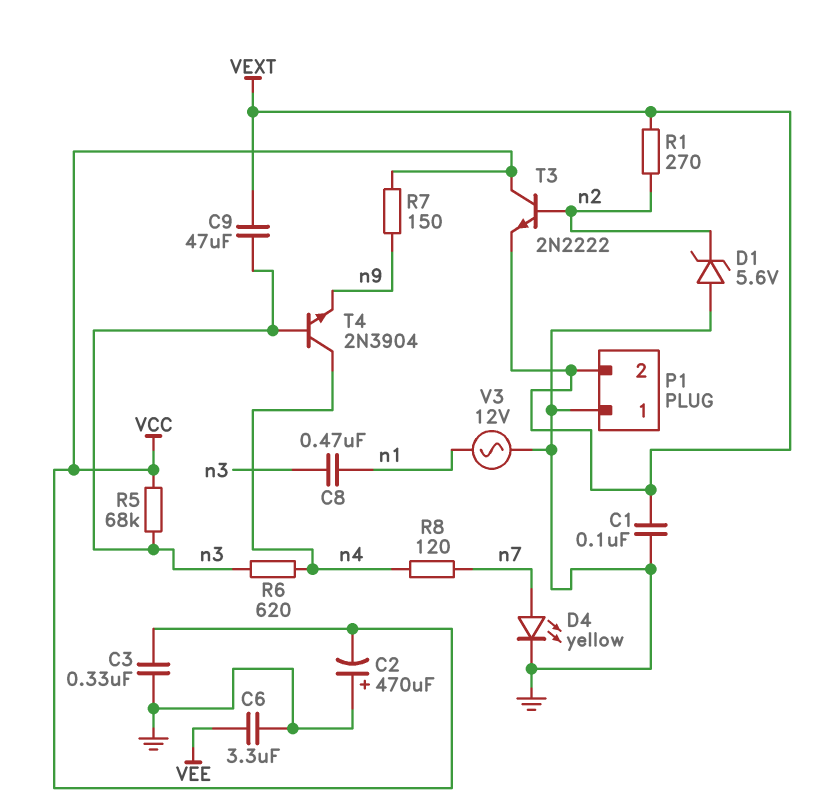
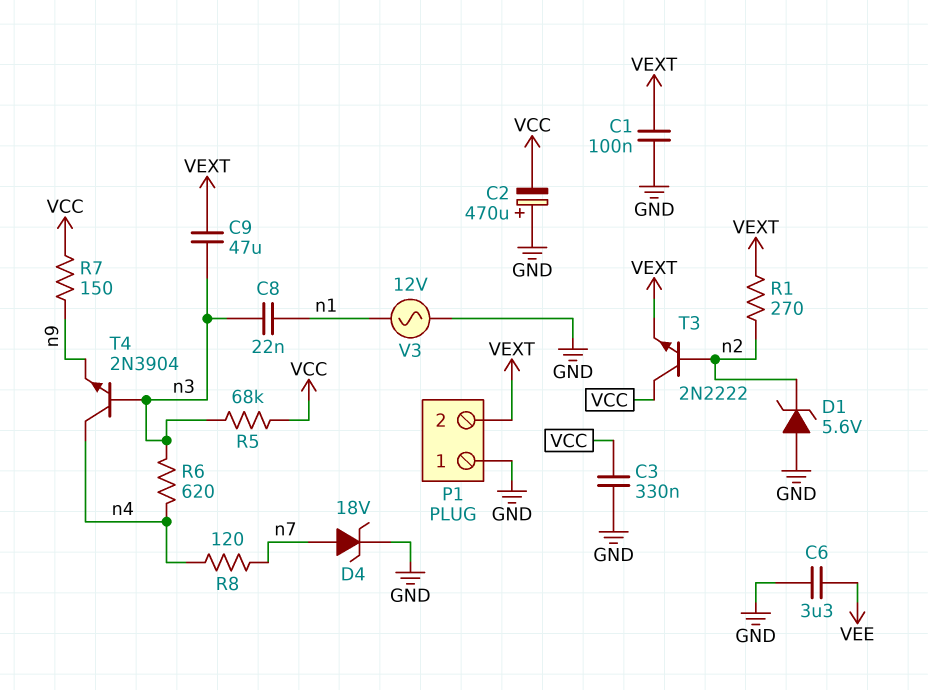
C8: 470nF (n1, n3) -> 22nF (n1, n3)
D4: LED yellow (A n7, K GND) -> zener 18V (A n7, K GND)

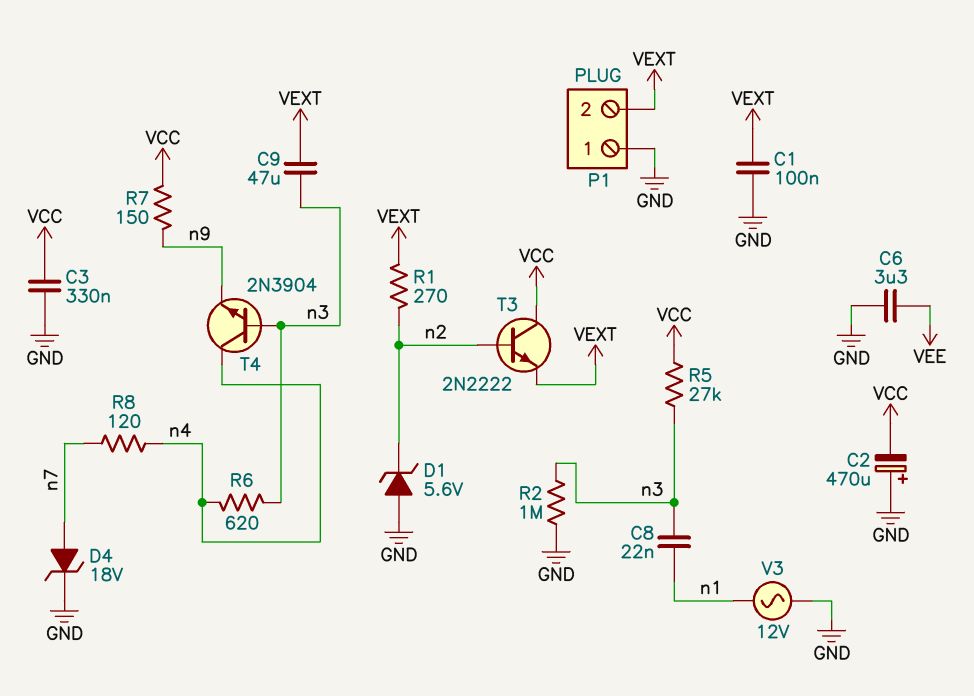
R2: none -> 1M (GND, n3)
R5: 68k (VCC, n3) -> 27k (VCC, n3)

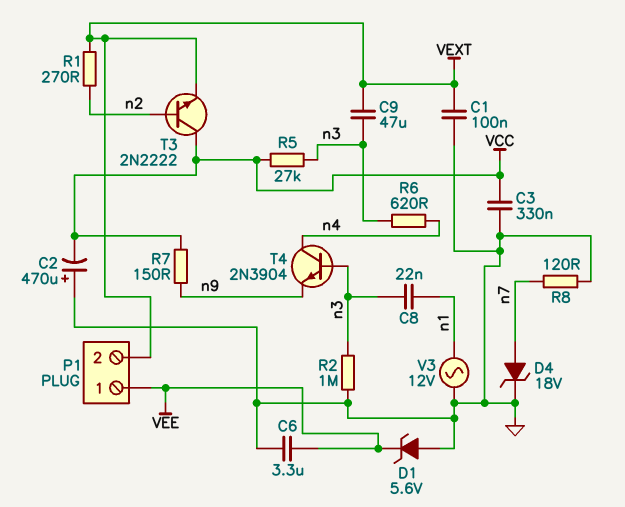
D1: zener 5.6V (A GND, K n2) -> zener 5.6V (A GND, K VEE)
P1 pin 1: GND -> VEE
R8: 120 (n4, n7) -> 120 (GND, n7)

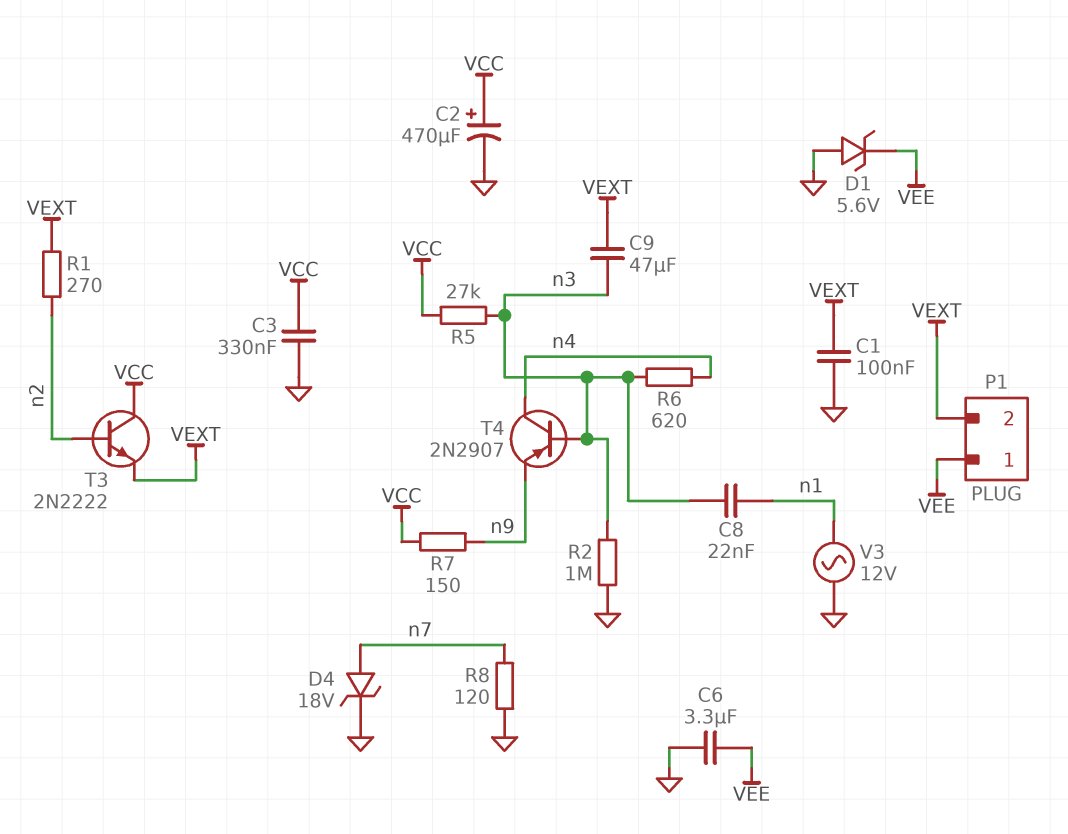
C2: 470uF (plus GND, minus VCC) -> 470uF (plus VCC, minus GND)
T4: NPN 2N3904 (B n3, C n4, E n9) -> PNP 2N2907 (B n3, C n4, E n9)

